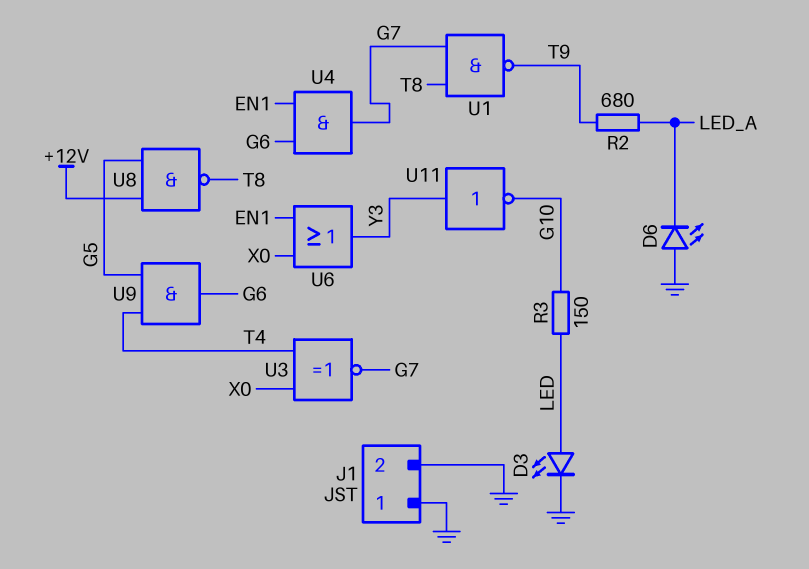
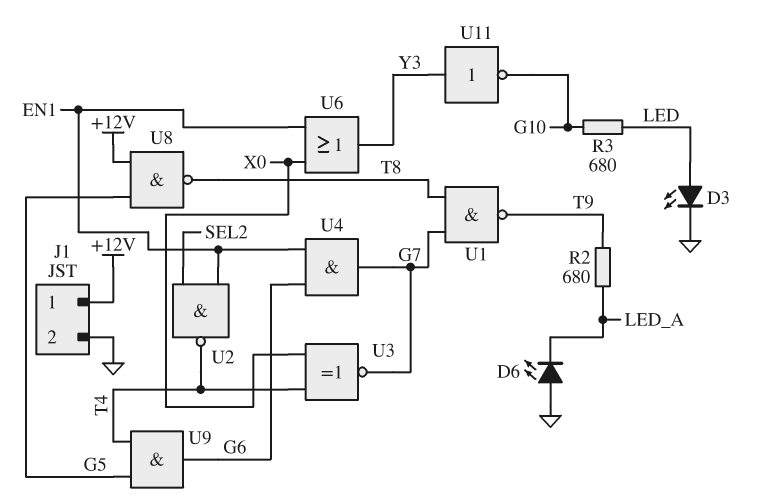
J1 pin 1: GND -> +12V
R3: 150 (G10, LED) -> 680 (G10, LED)
U2: none -> NAND (in EN1, in SEL2, out T4)

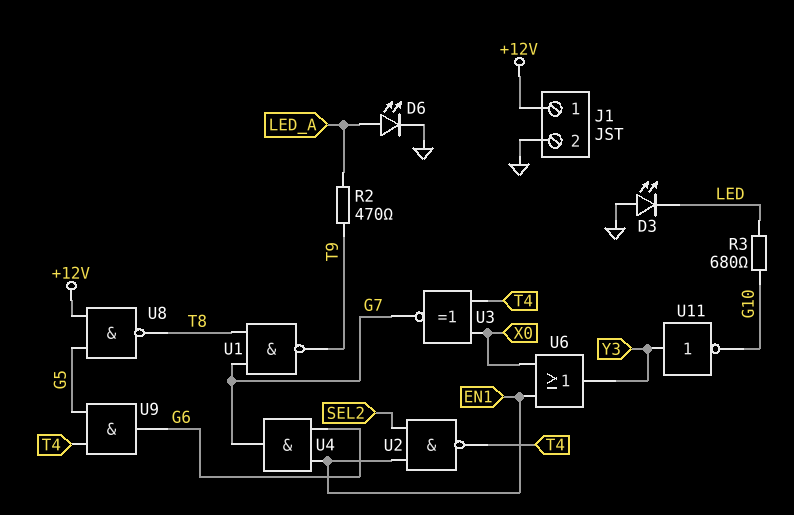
D3: LED (A LED, K GND) -> LED (A GND, K LED)
D6: LED (A GND, K LED_A) -> LED (A LED_A, K GND)
R2: 680 (LED_A, T9) -> 470 (LED_A, T9)

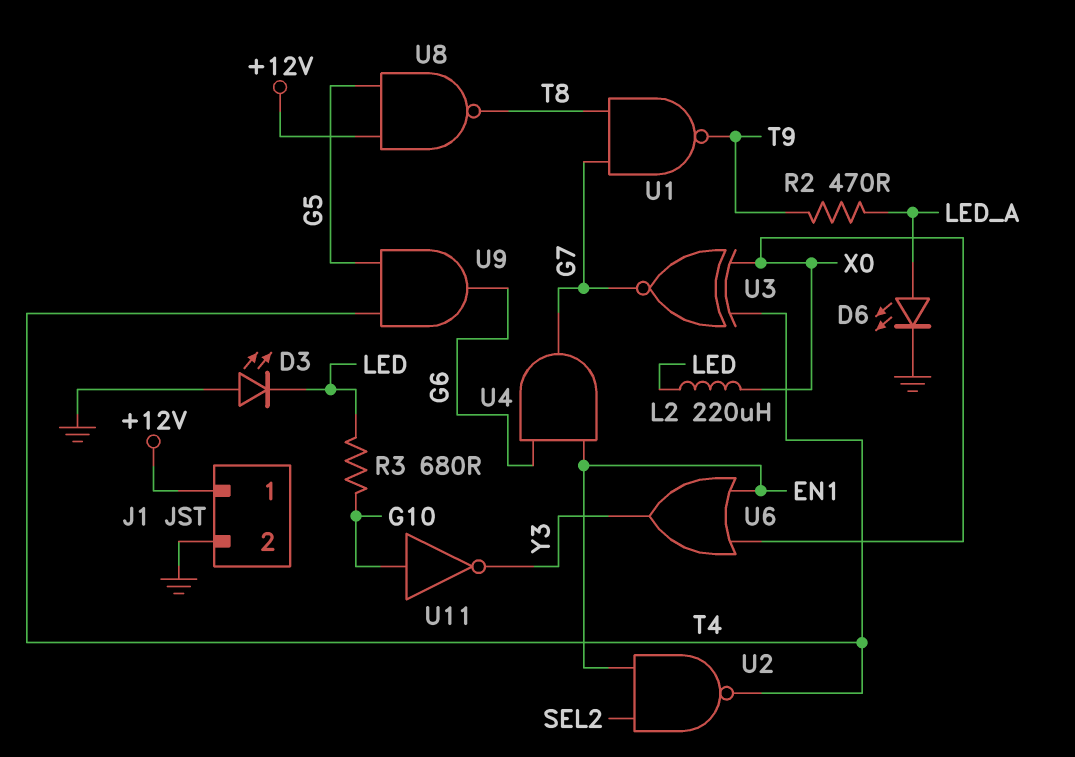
L2: none -> 220uH (LED, X0)
U11: NOT (in Y3, out G10) -> NOT (in G10, out Y3)

